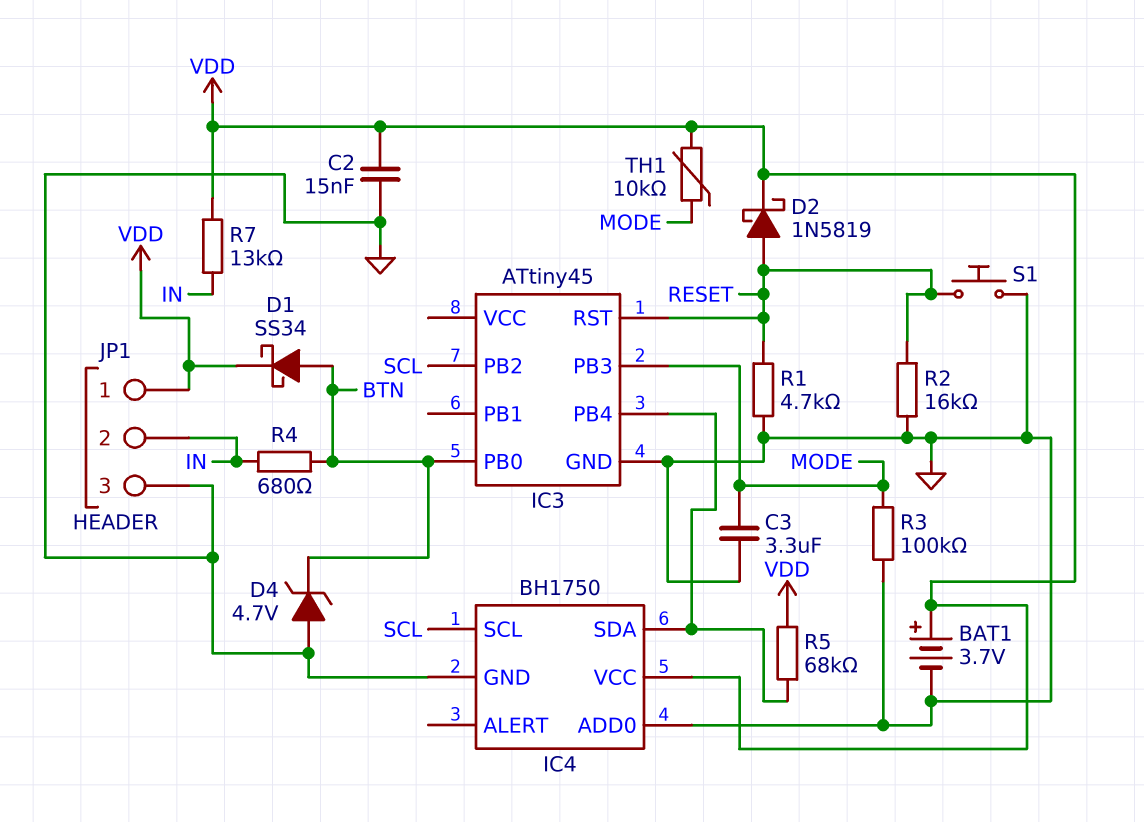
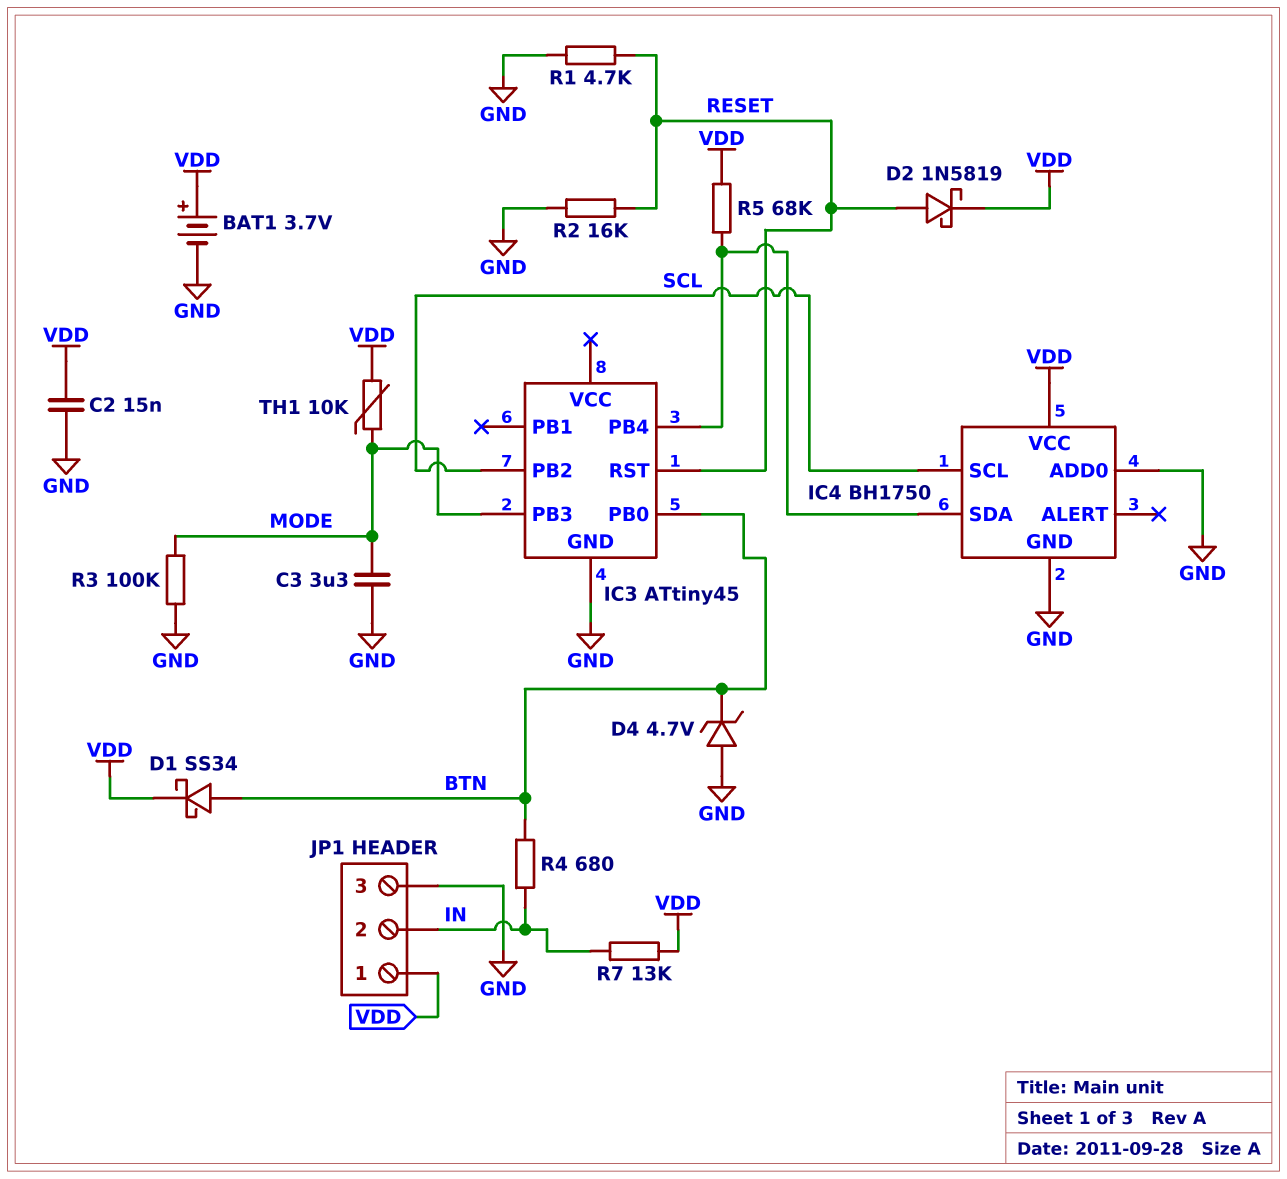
S1: button (GND, RESET) -> none

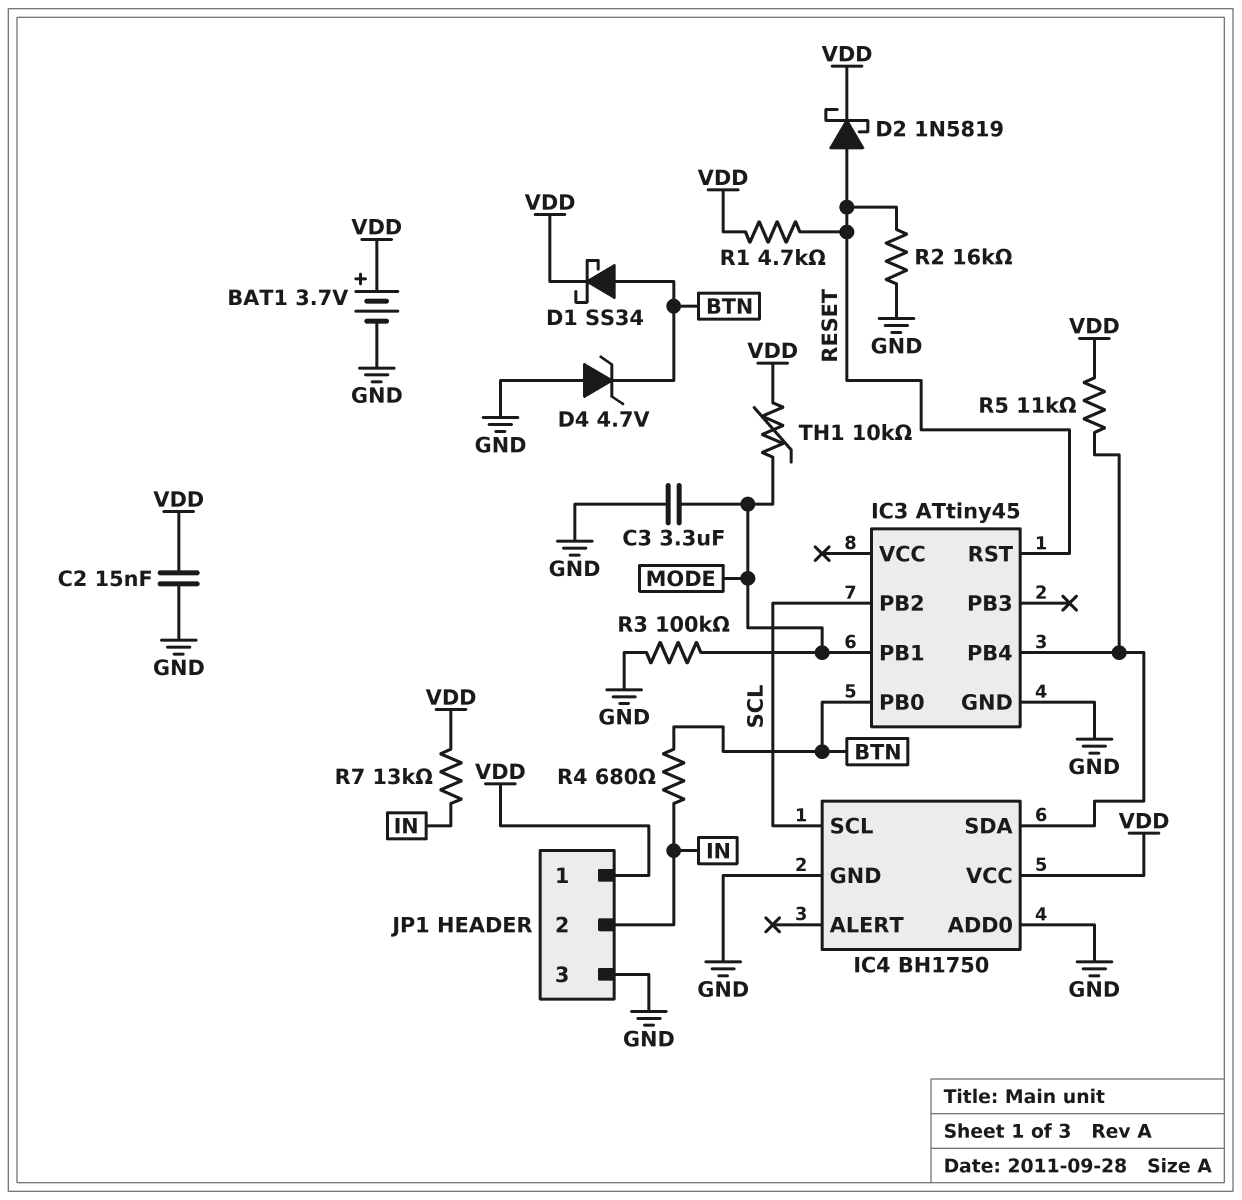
IC3 pin PB1: none -> MODE
IC3 pin PB3: MODE -> none
R1: 4.7k (GND, RESET) -> 4.7k (RESET, VDD)
R5: 68k (IC3/PB4, VDD) -> 11k (IC3/PB4, VDD)

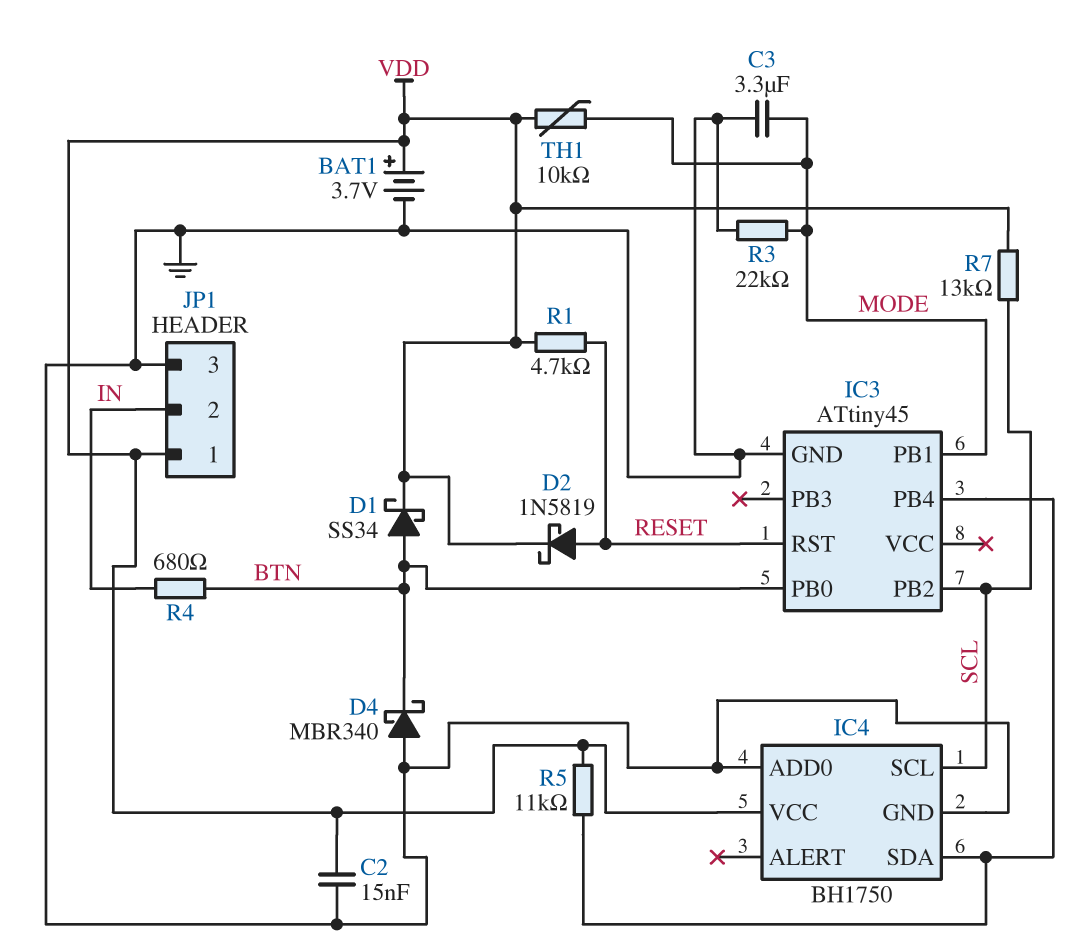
D4: zener 4.7V (A GND, K BTN) -> schottky MBR340 (A GND, K BTN)
R2: 16k (GND, RESET) -> none
R3: 100k (GND, MODE) -> 22k (GND, MODE)
R7: 13k (IN, VDD) -> 13k (SCL, VDD)

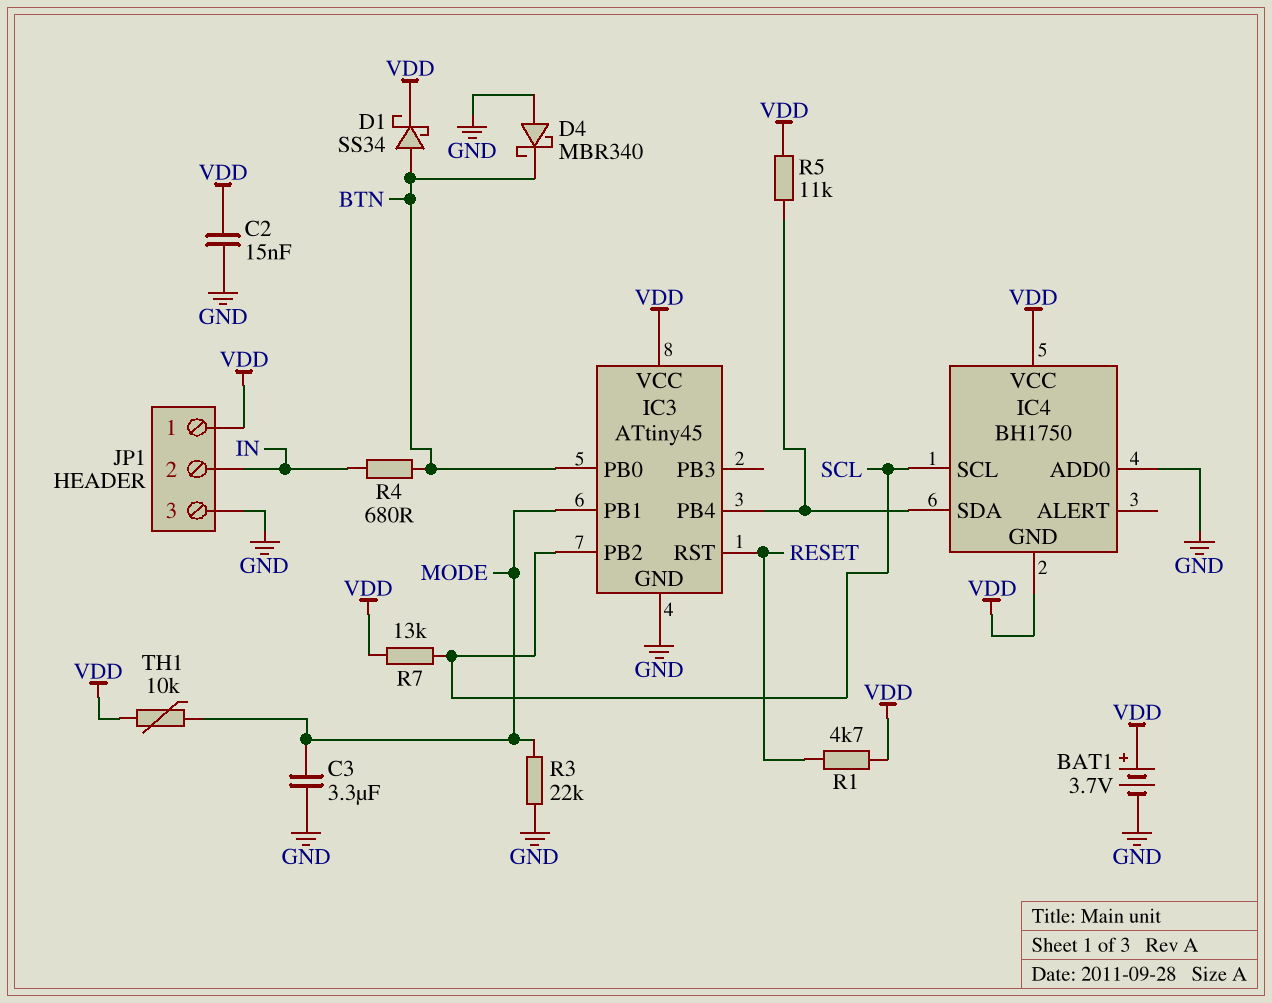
D2: schottky 1N5819 (A RESET, K VDD) -> none
IC3 pin VCC: none -> VDD
IC4 pin GND: GND -> VDD

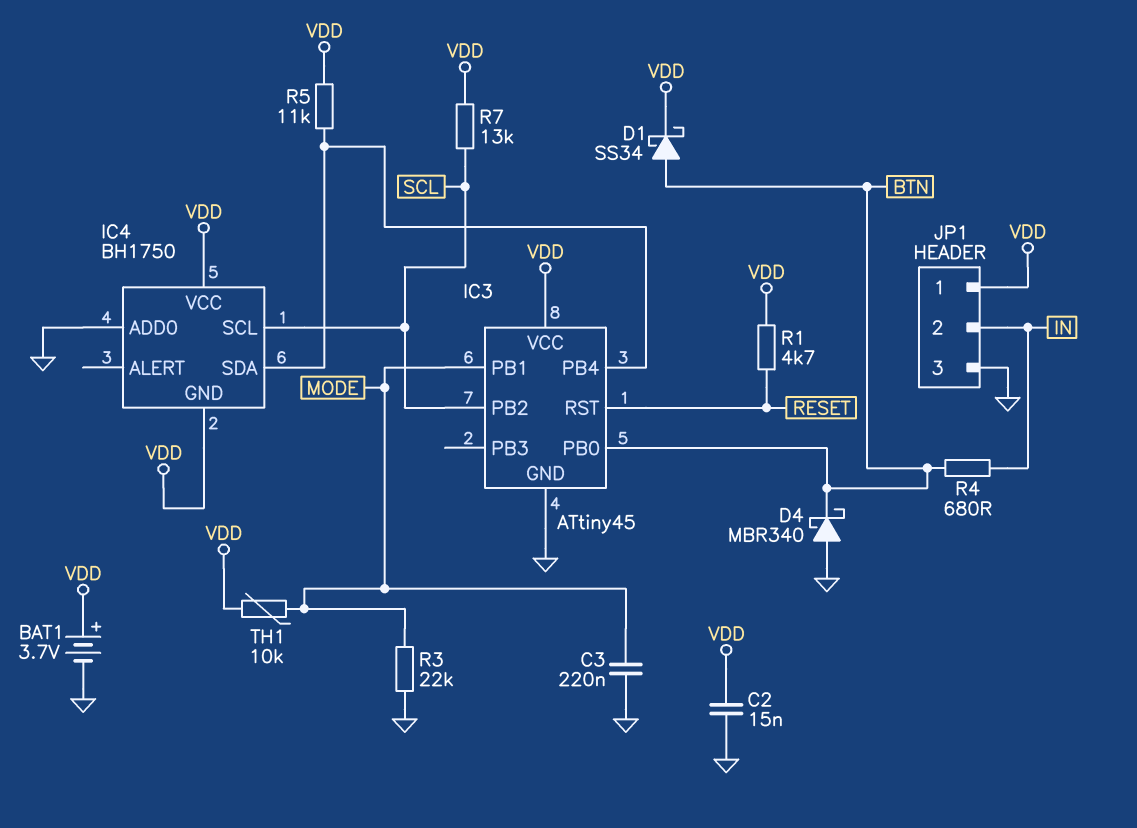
C3: 3.3uF (GND, MODE) -> 220nF (GND, MODE)

